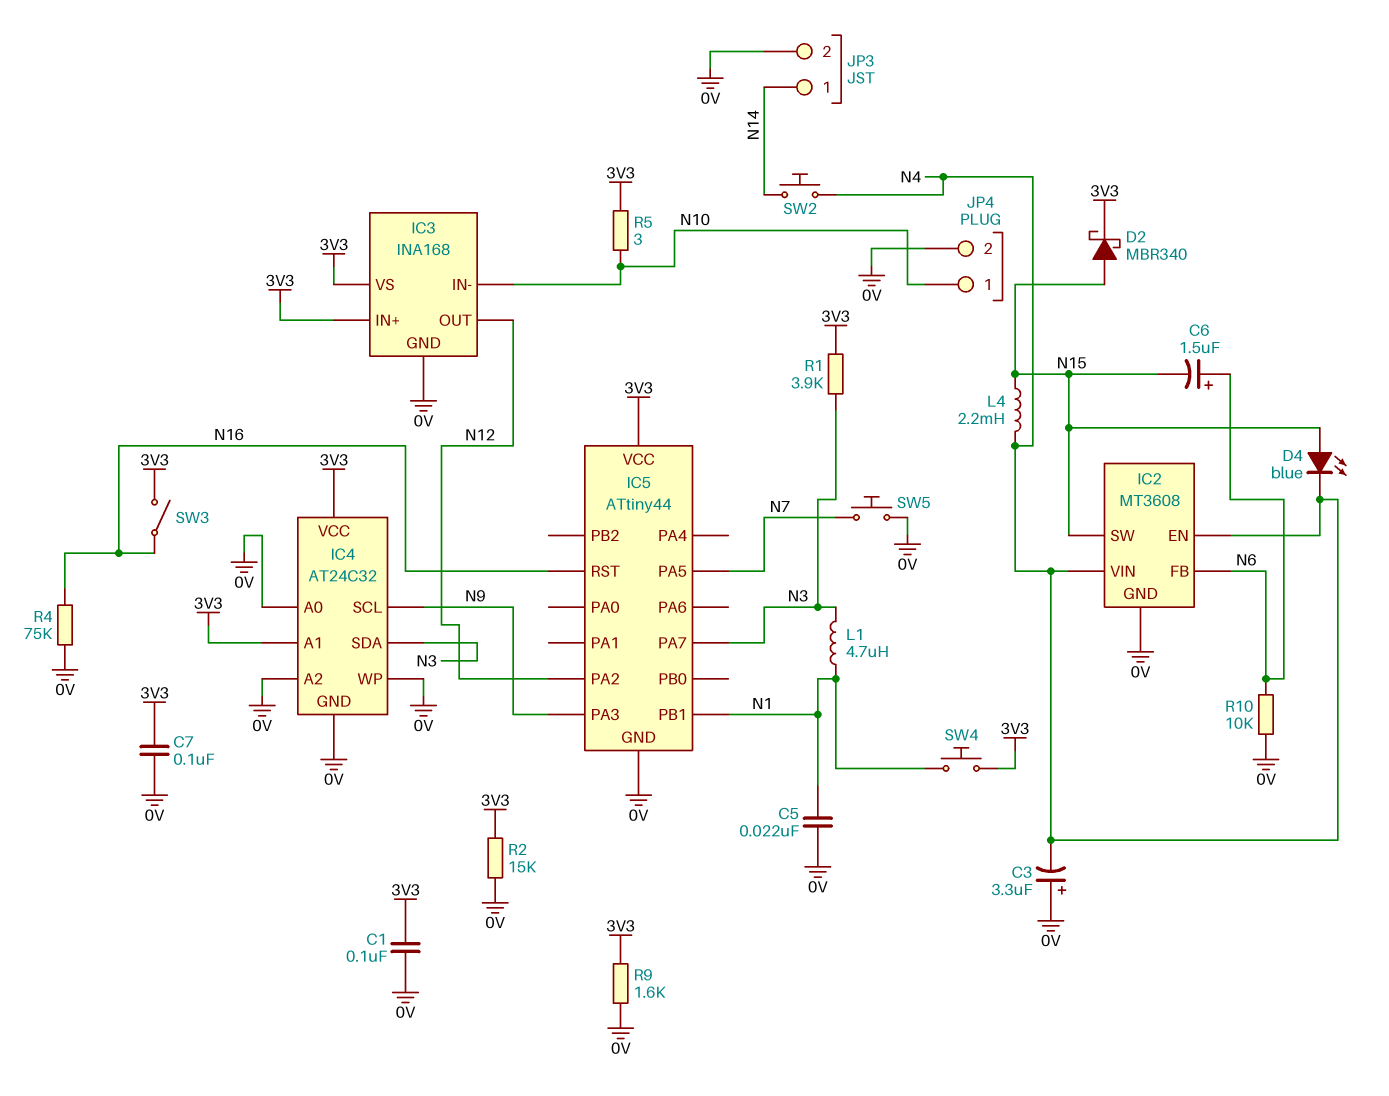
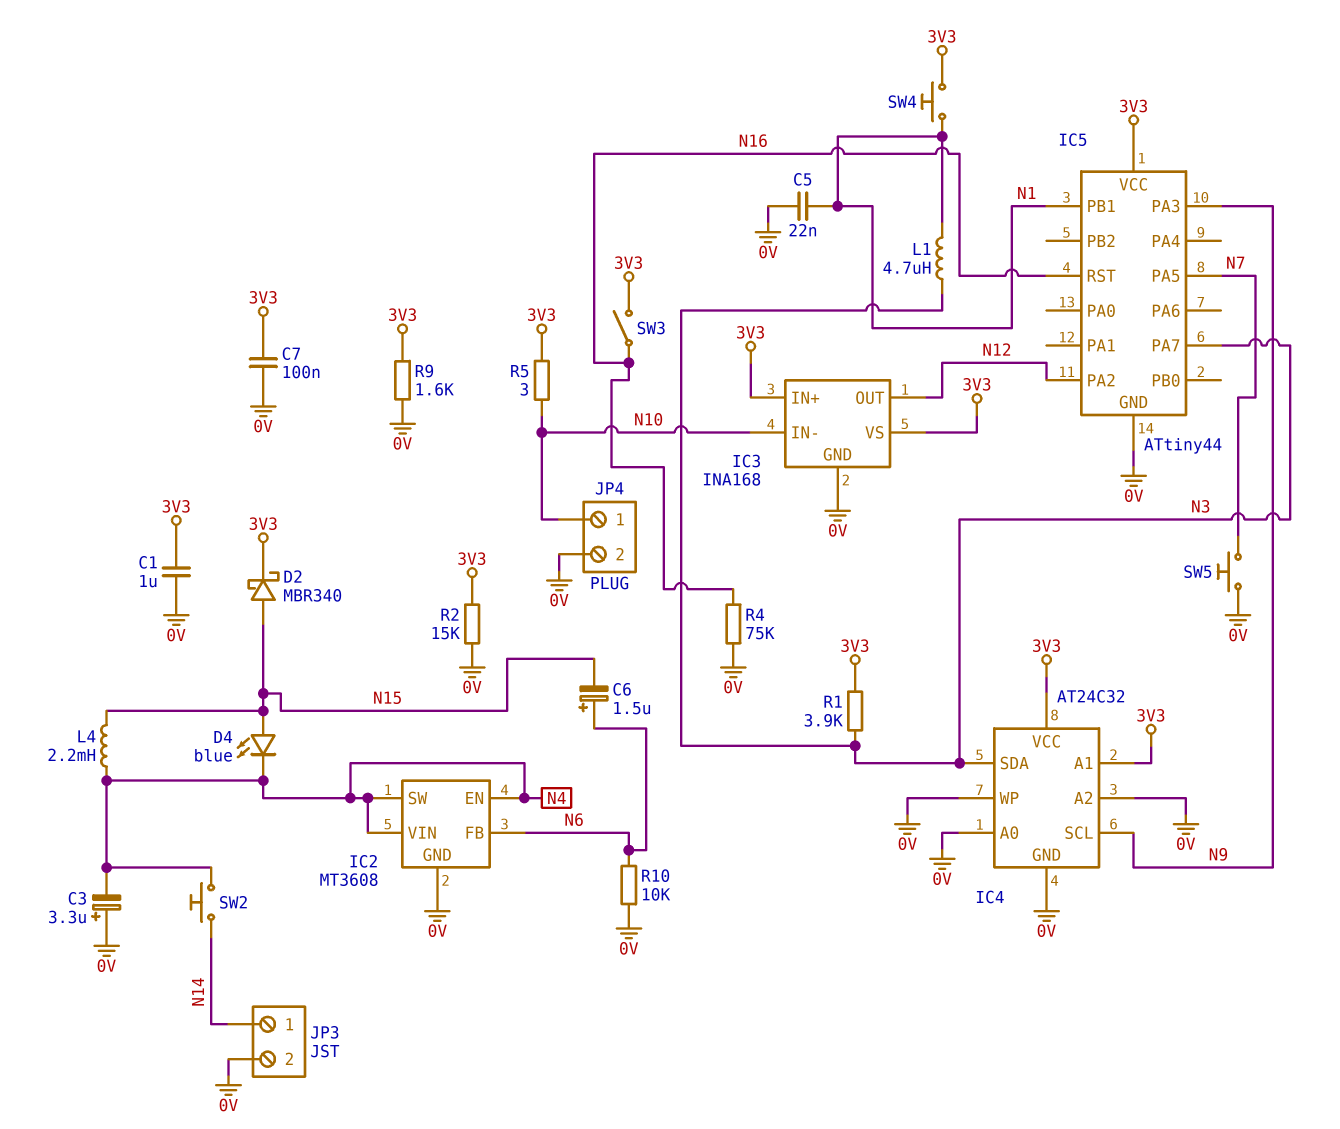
C1: 100nF (0V, 3V3) -> 1uF (0V, 3V3)
IC2 pin SW: N15 -> N4

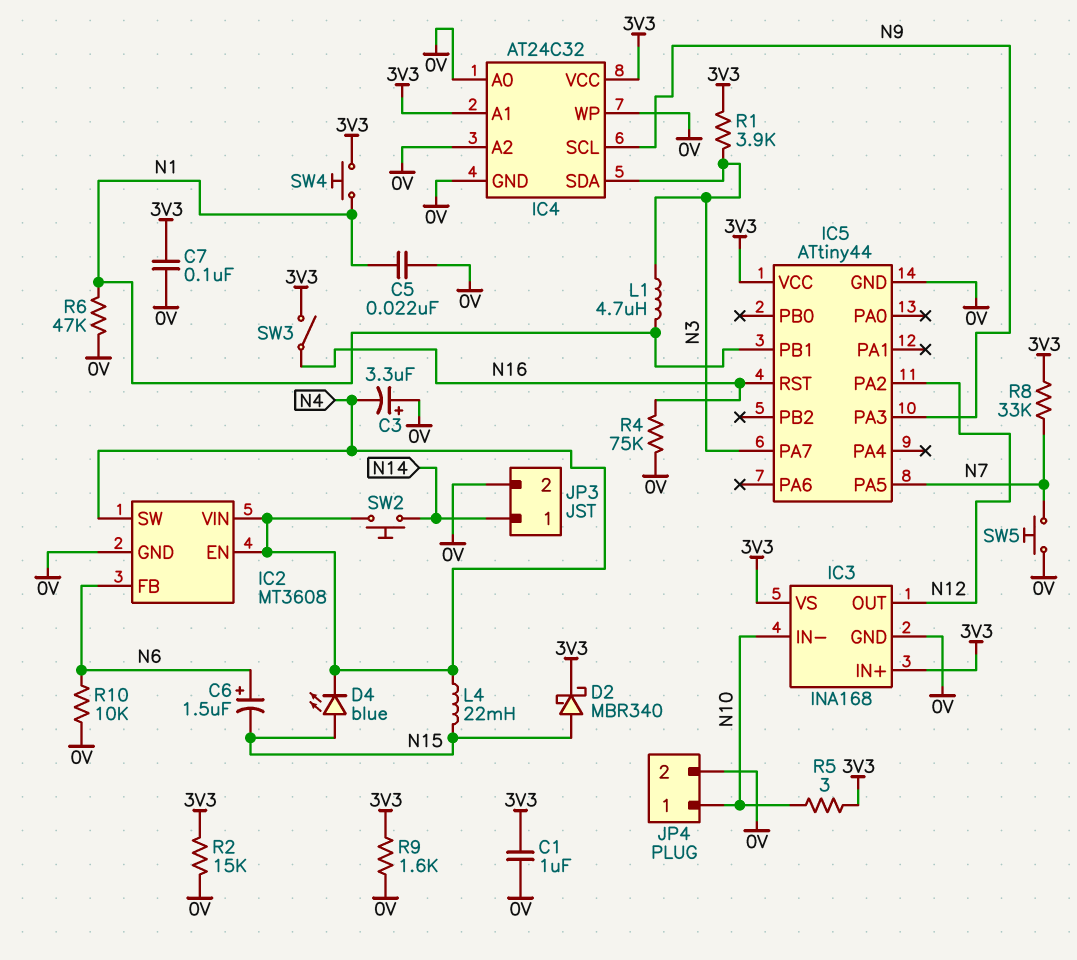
L4: 2.2mH (N4, N15) -> 22mH (N4, N15)
R6: none -> 47k (0V, N1)
R8: none -> 33k (3V3, N7)

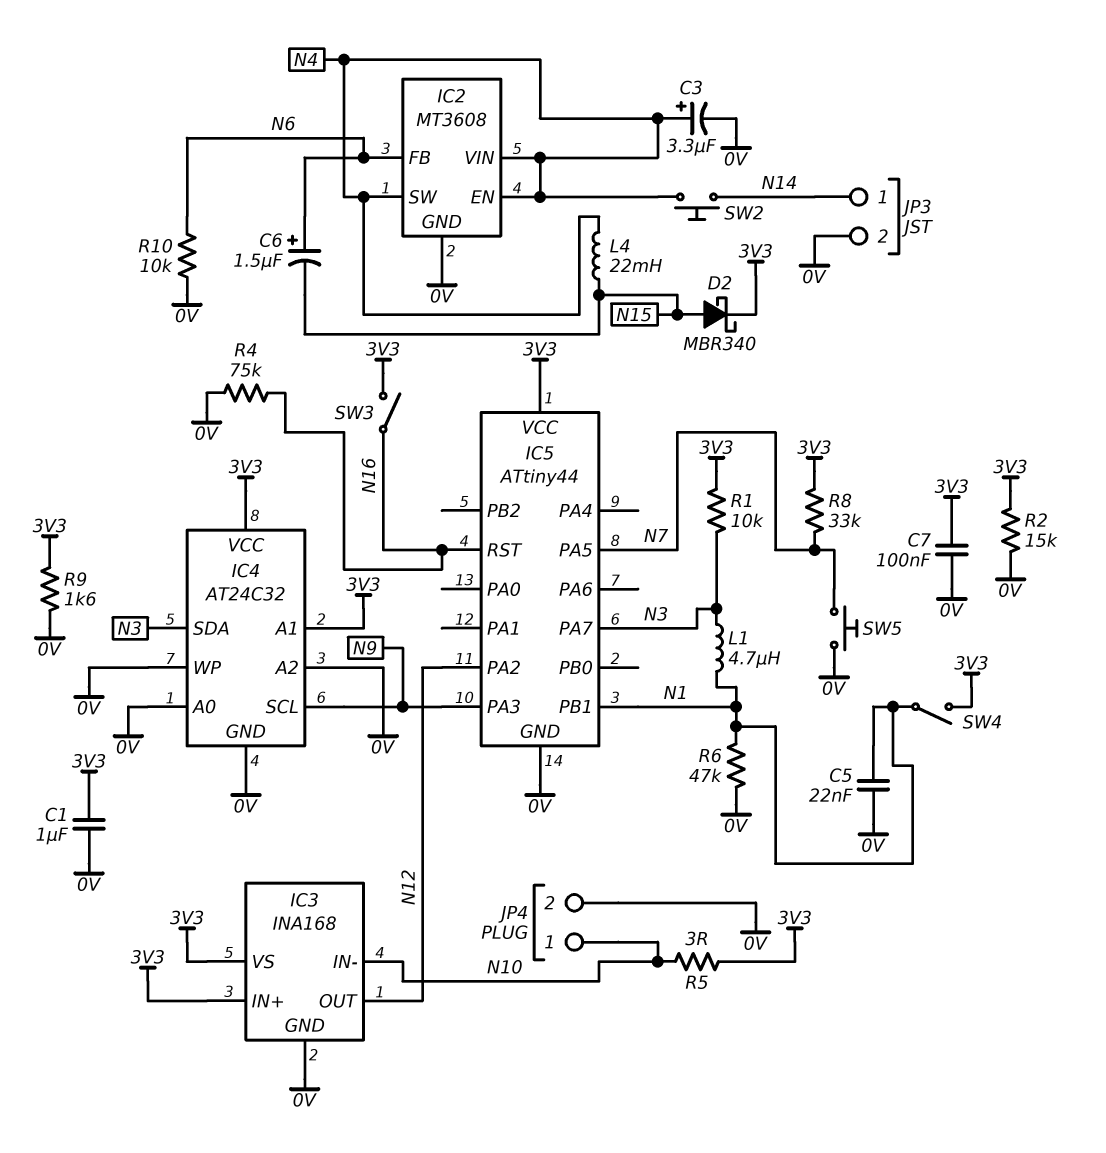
C3: 3.3uF (plus 0V, minus N4) -> 3.3uF (plus N4, minus 0V)
D4: LED blue (A N15, K N4) -> none
R1: 3.9k (3V3, N3) -> 10k (3V3, N3)
SW4: button (3V3, N1) -> switch (3V3, N1)

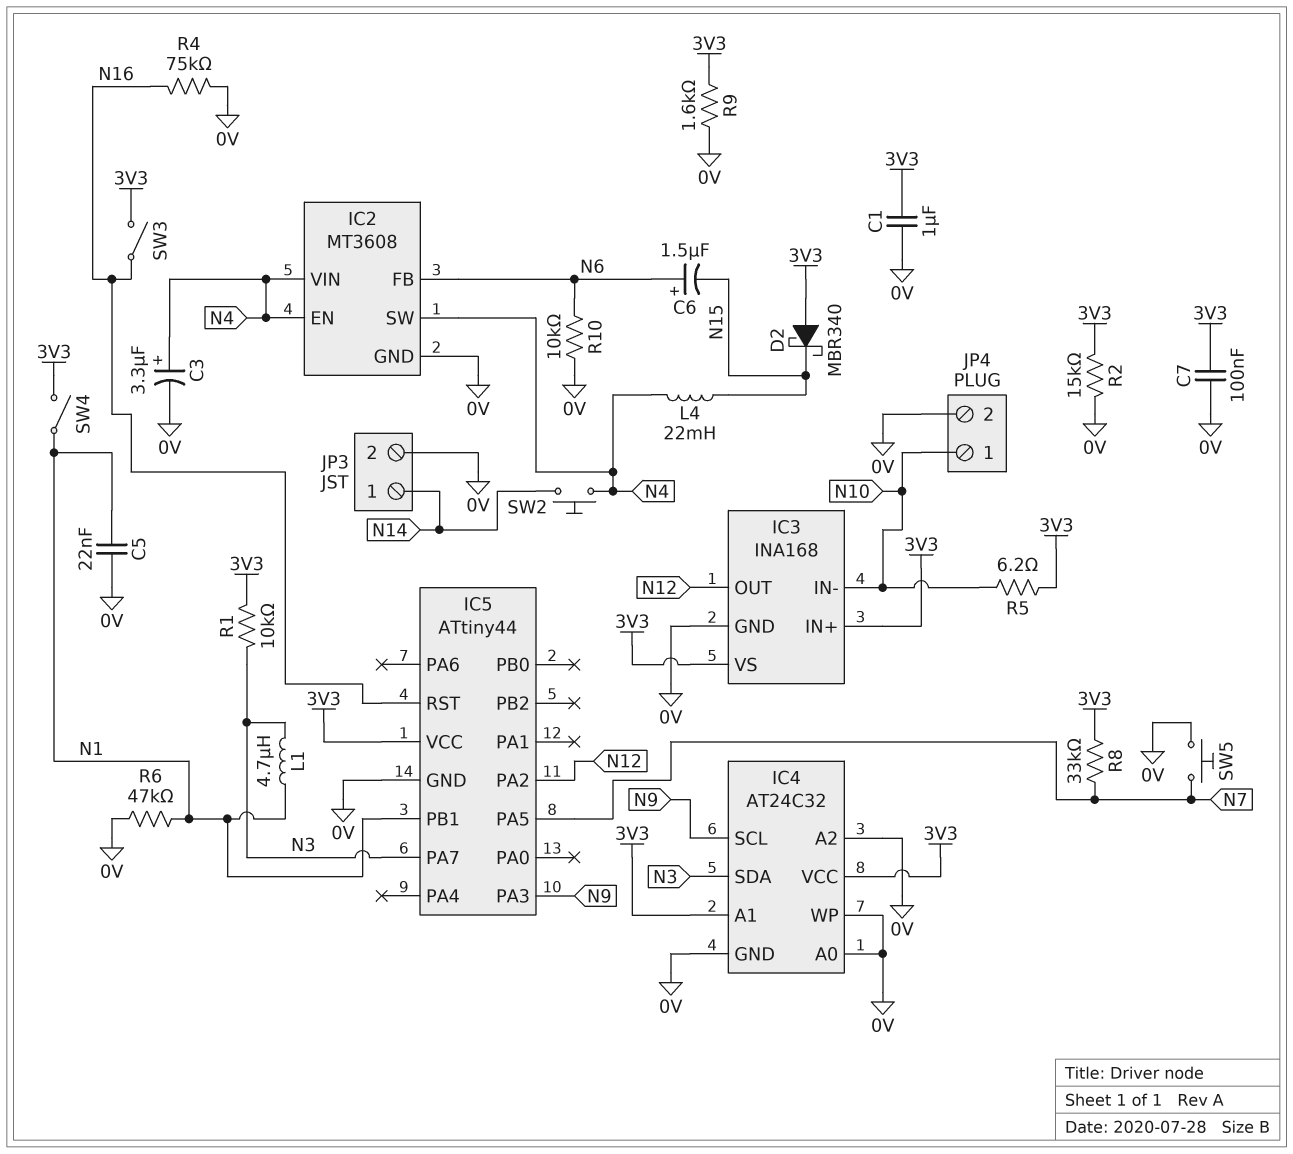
D2: schottky MBR340 (A N15, K 3V3) -> schottky MBR340 (A 3V3, K N15)
R5: 3 (3V3, N10) -> 6.2 (3V3, N10)

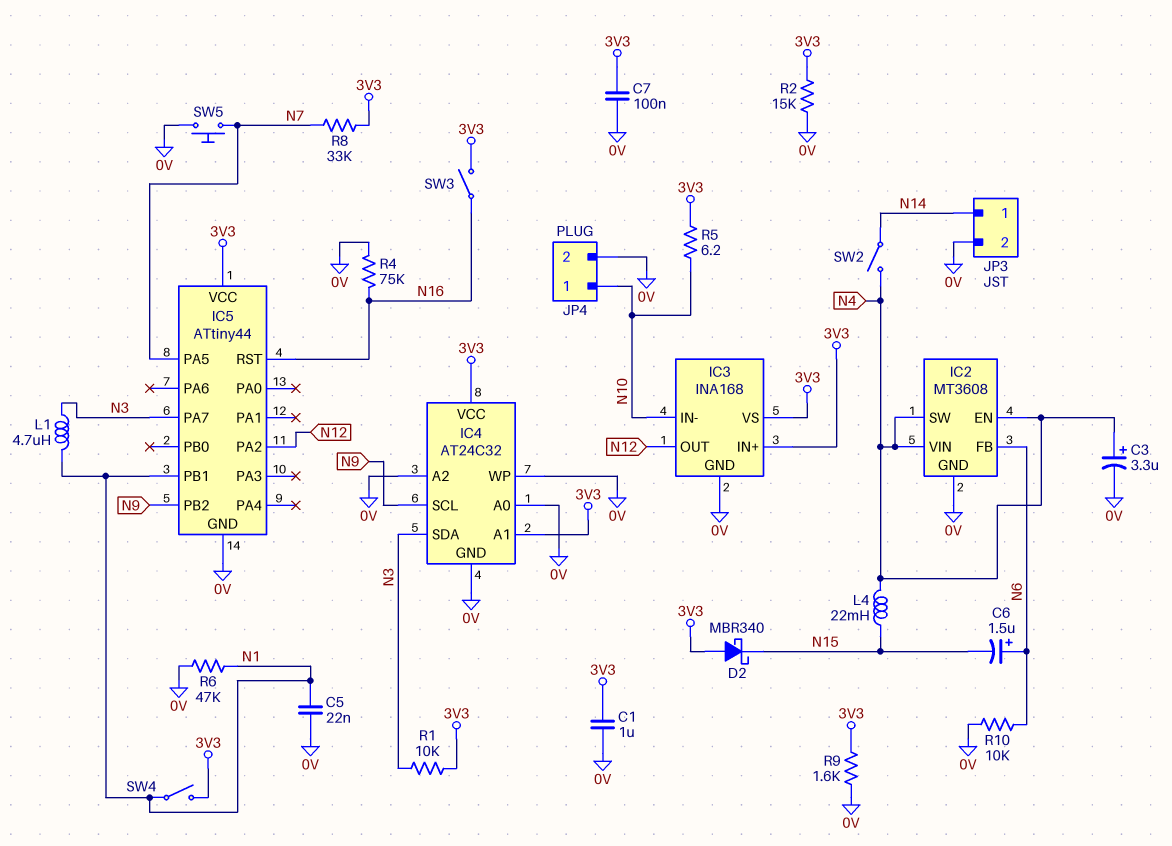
IC5 pin PA3: N9 -> none
IC5 pin PB2: none -> N9
SW2: button (N4, N14) -> switch (N4, N14)

